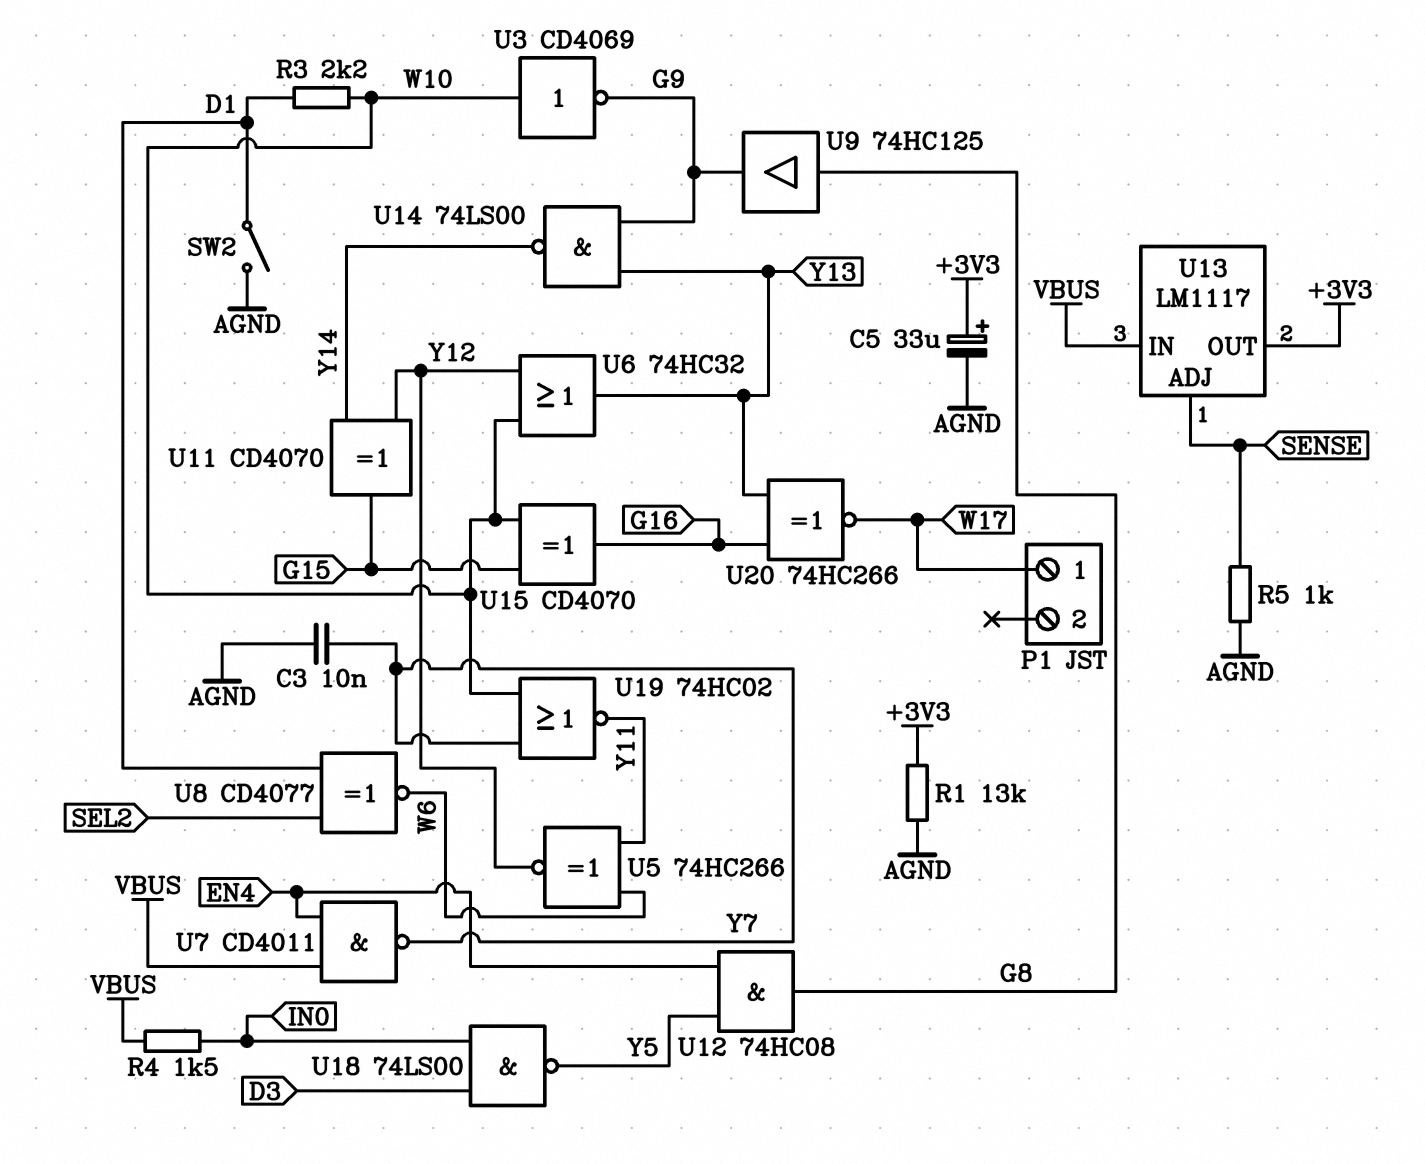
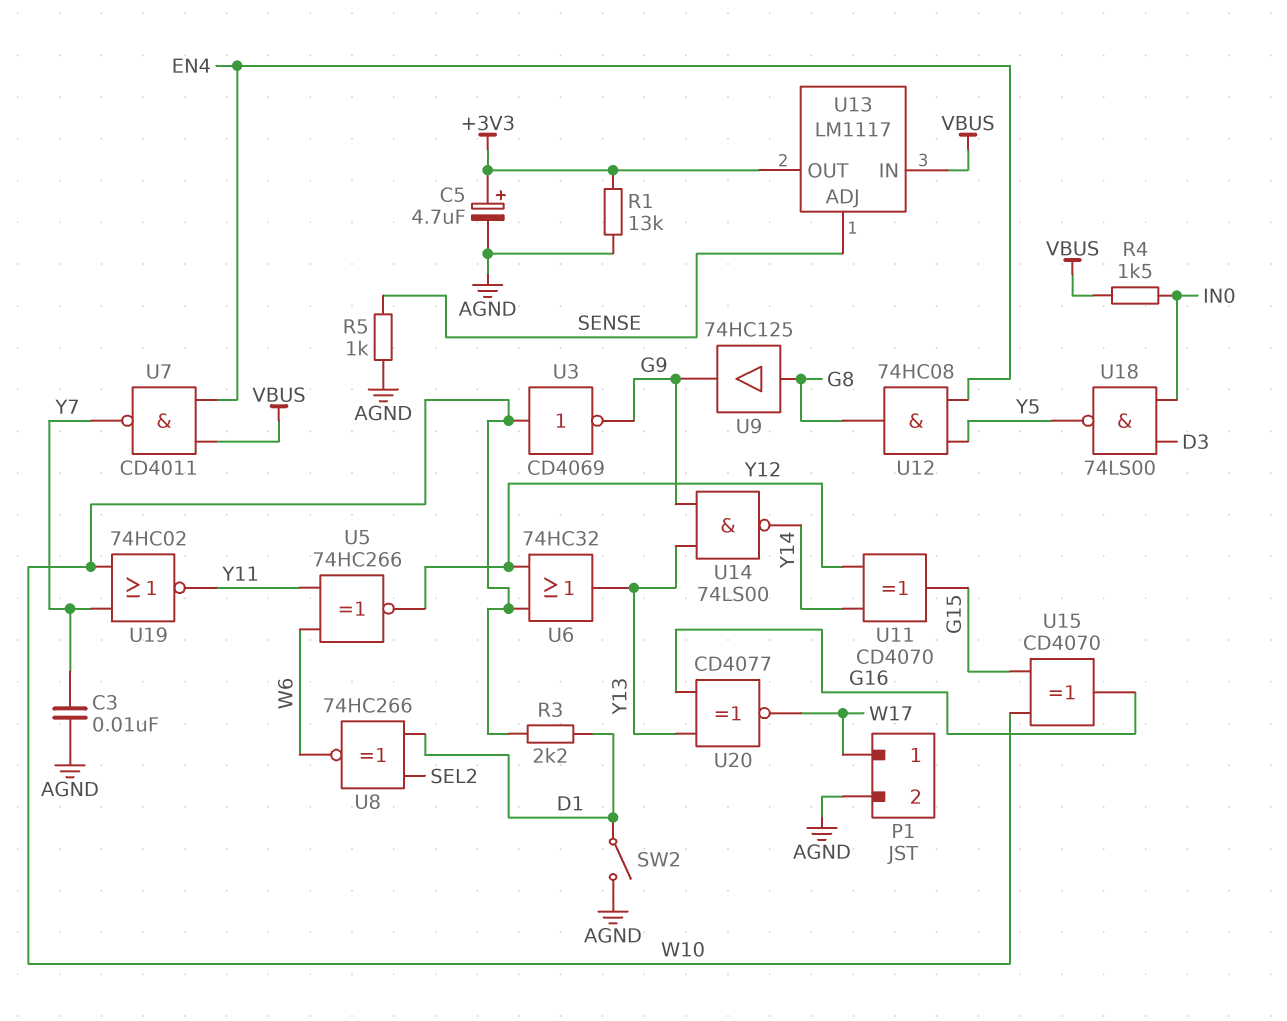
C5: 33uF (plus +3V3, minus AGND) -> 4.7uF (plus +3V3, minus AGND)
P1 pin 2: none -> AGND
U8: XNOR CD4077 (in D1, in SEL2, out W6) -> XNOR 74HC266 (in D1, in SEL2, out W6)
U20: XNOR 74HC266 (in G16, in Y13, out W17) -> XNOR CD4077 (in G16, in Y13, out W17)

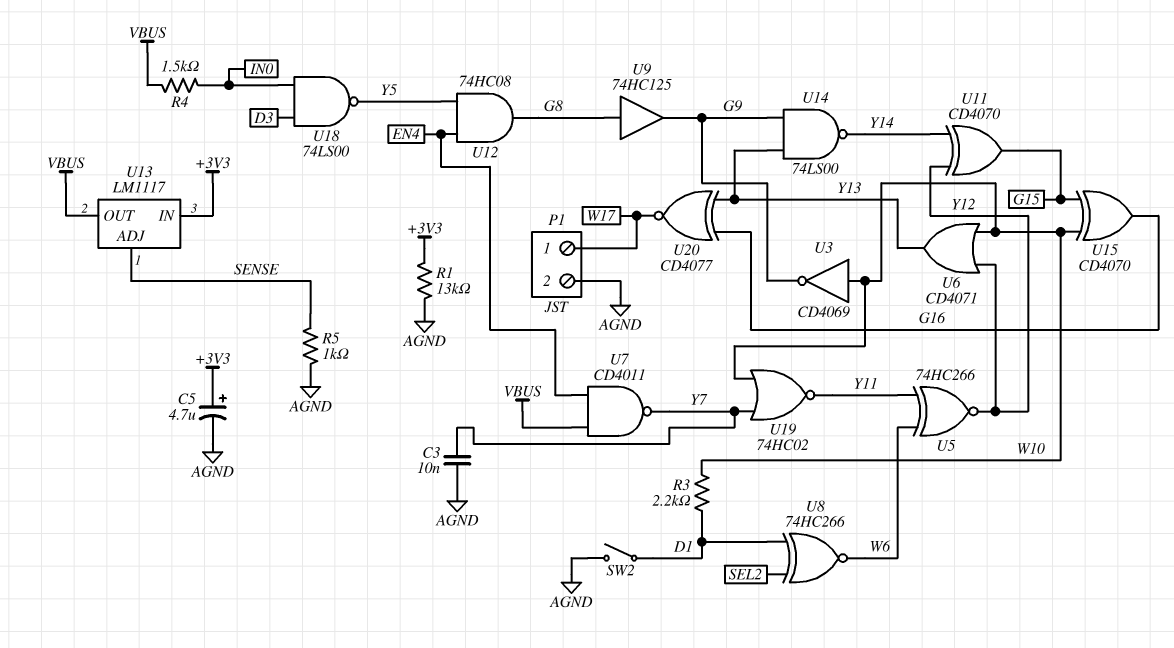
U6: OR 74HC32 (in W10, in Y12, out Y13) -> OR CD4071 (in W10, in Y12, out Y13)
U13 pin IN: VBUS -> +3V3
U13 pin OUT: +3V3 -> VBUS

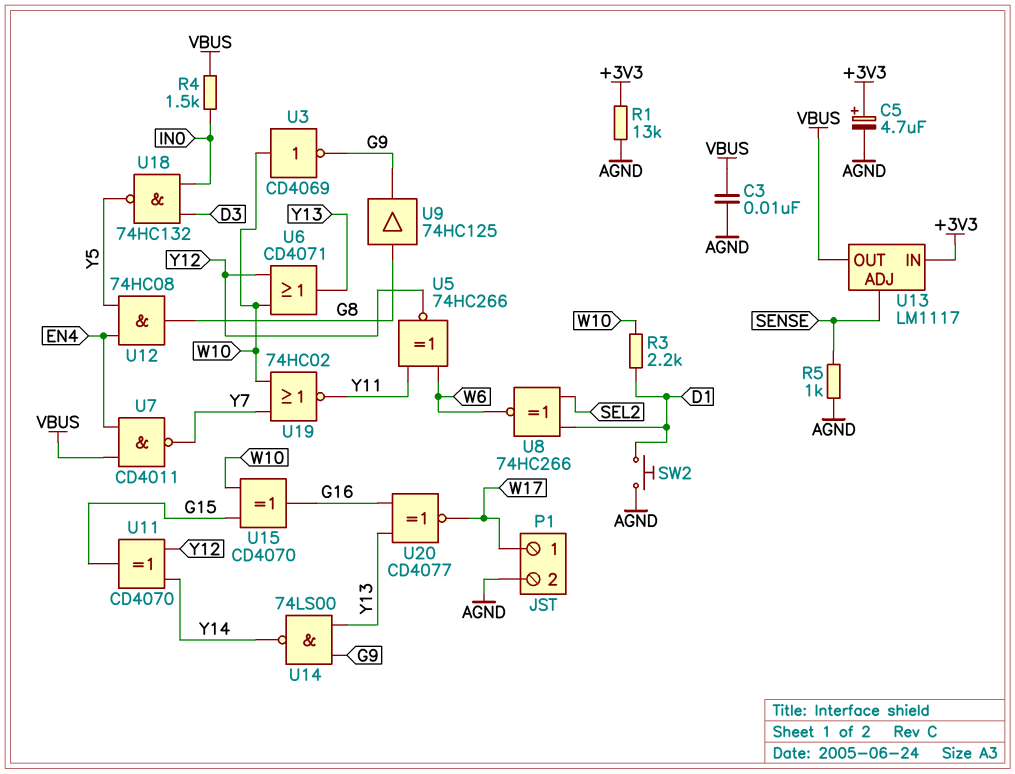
C3: 10nF (AGND, Y7) -> 10nF (AGND, VBUS)
SW2: switch (AGND, D1) -> button (AGND, D1)
U18: NAND 74LS00 (in D3, in IN0, out Y5) -> NAND 74HC132 (in D3, in IN0, out Y5)

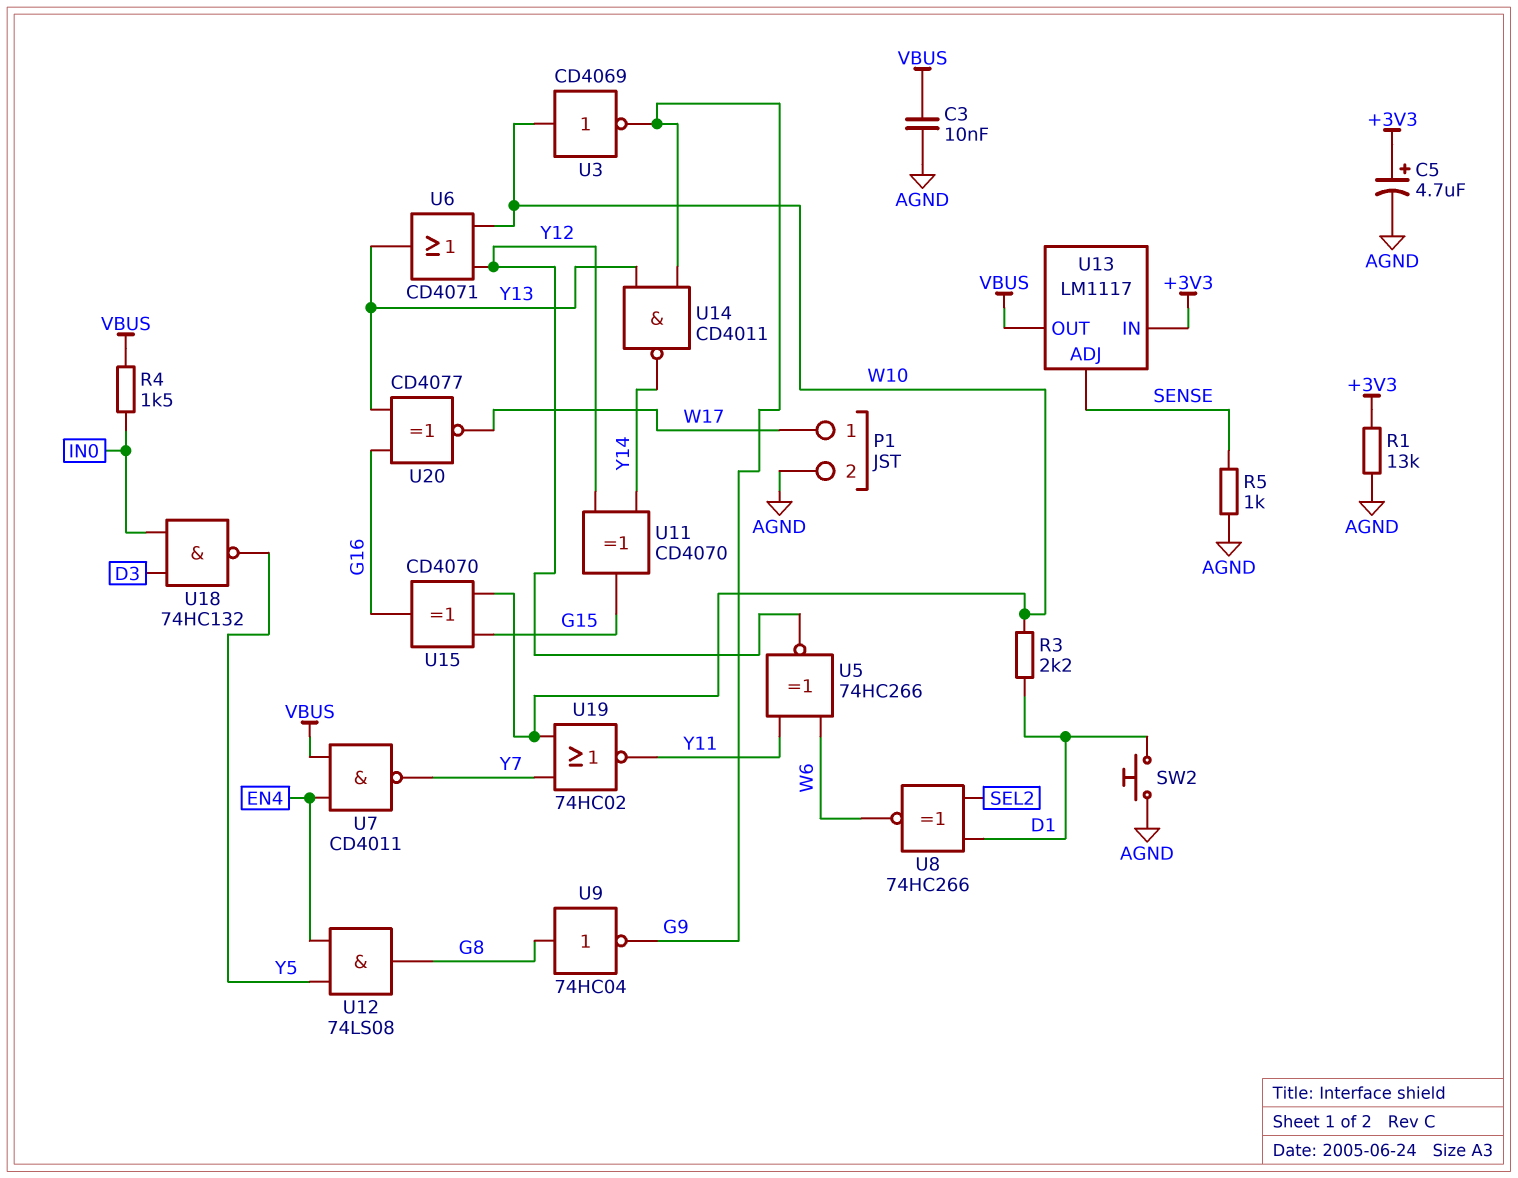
U9: buffer 74HC125 (in G8, out G9) -> NOT 74HC04 (in G8, out G9)
U12: AND 74HC08 (in EN4, in Y5, out G8) -> AND 74LS08 (in EN4, in Y5, out G8)
U14: NAND 74LS00 (in G9, in Y13, out Y14) -> NAND CD4011 (in G9, in Y13, out Y14)

